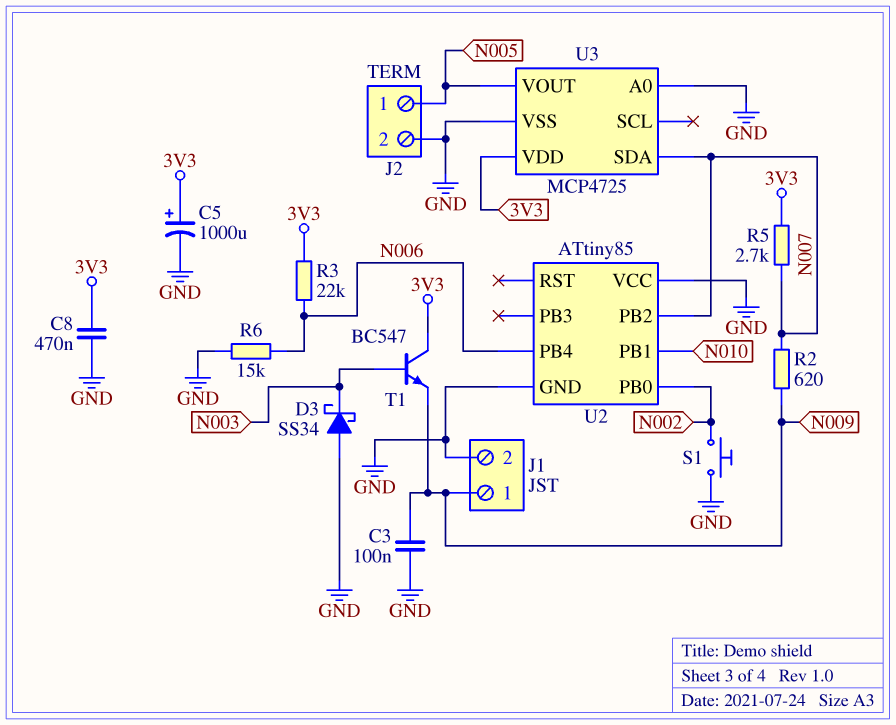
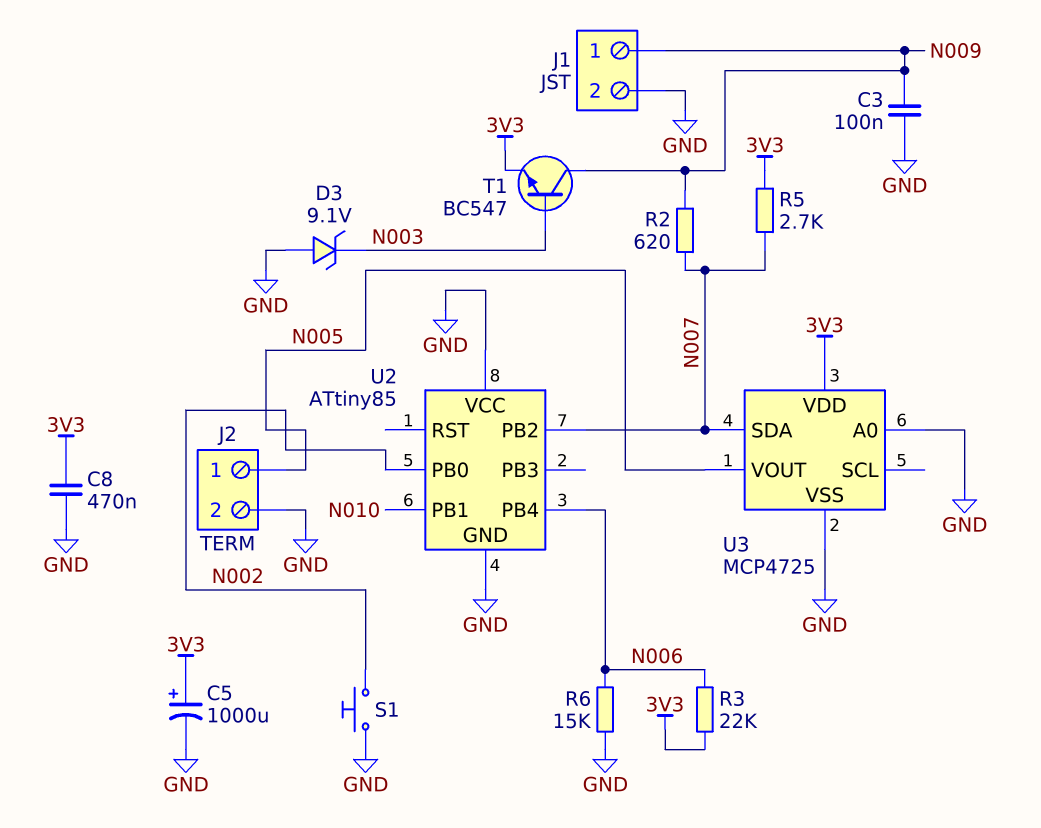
D3: schottky SS34 (A GND, K N003) -> zener 9.1V (A GND, K N003)
T1: NPN BC547 (B N003, C 3V3, E N009) -> NPN BC547 (B N003, C N009, E 3V3)

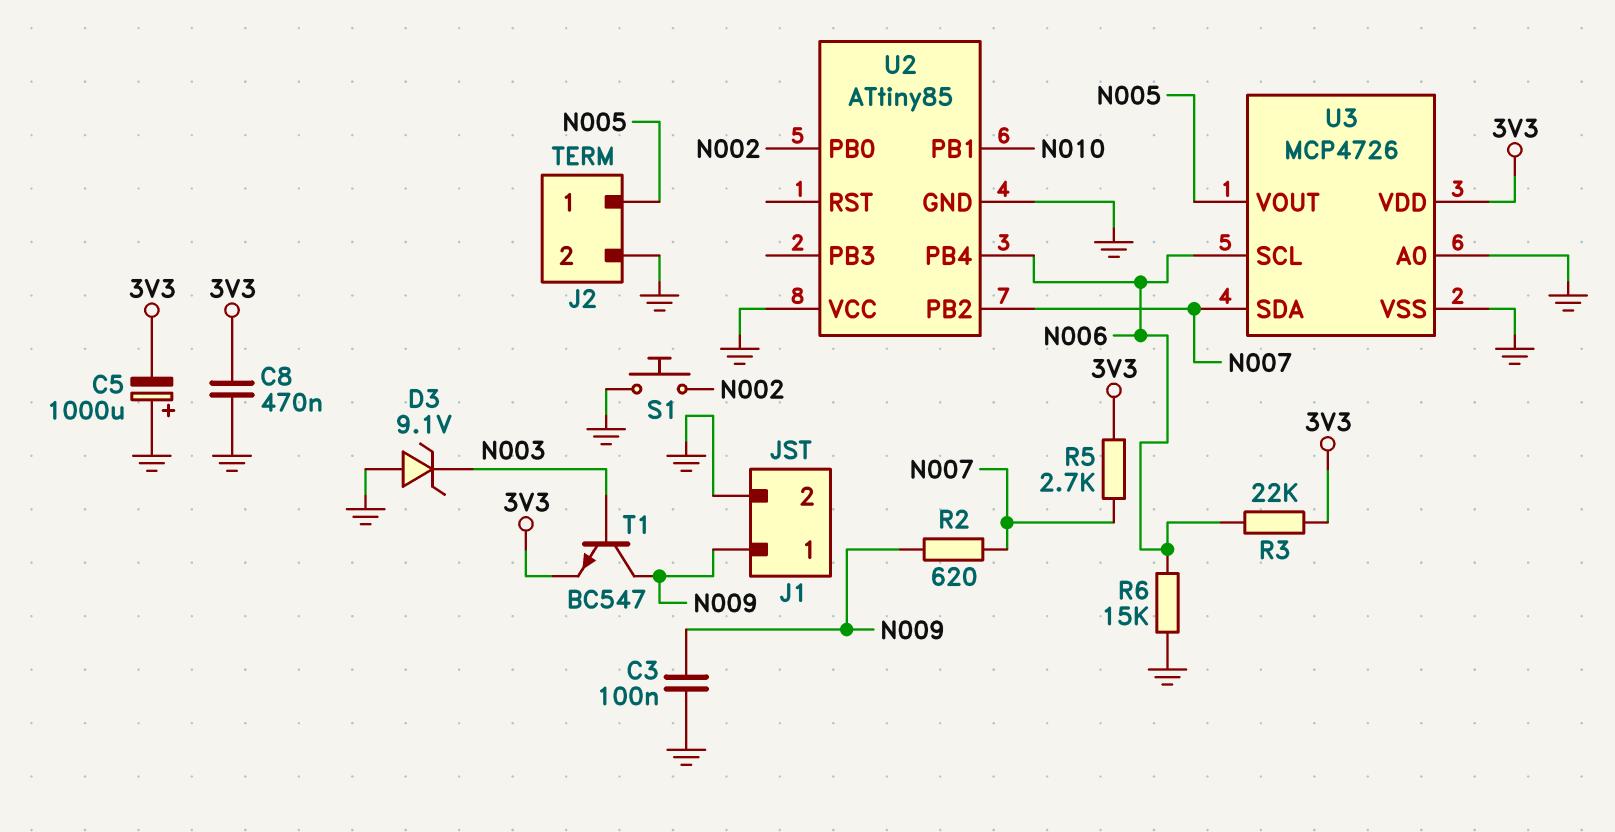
C5: 1000uF (plus 3V3, minus GND) -> 1000uF (plus GND, minus 3V3)
U3: MCP4725 -> MCP4726
U3 pin SCL: none -> N006

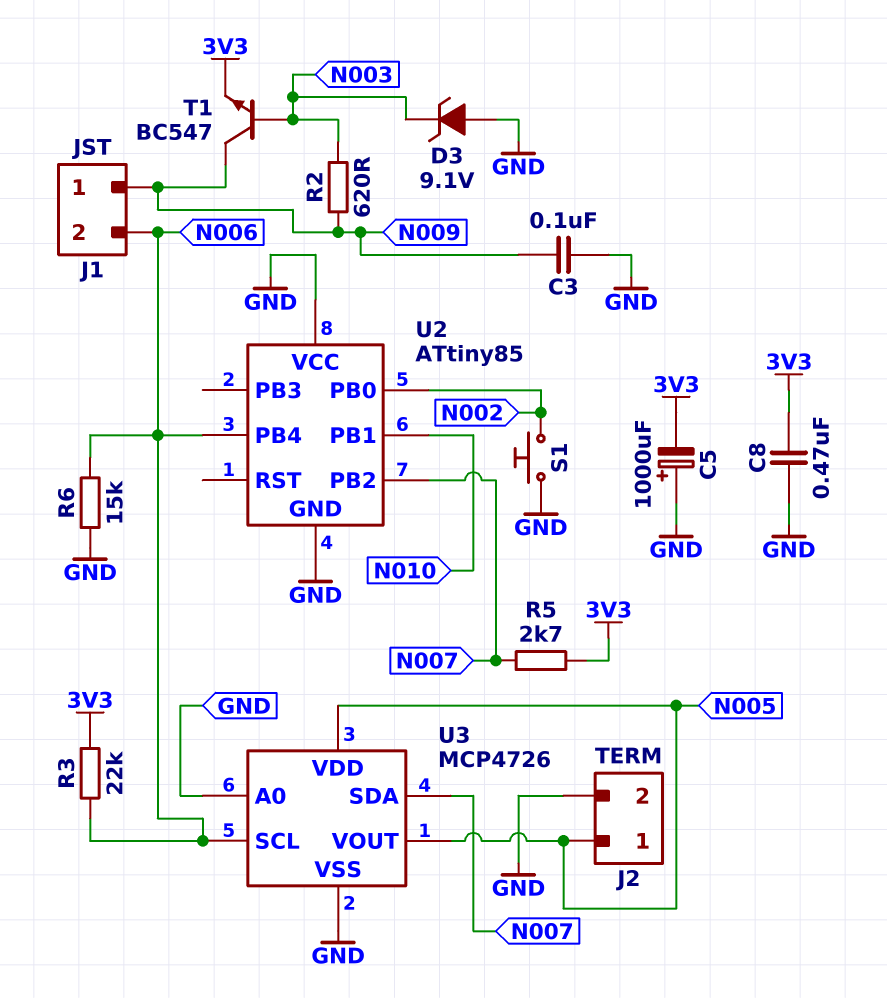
J1 pin 2: GND -> N006
R2: 620 (N007, N009) -> 620 (N003, N009)
U3 pin VDD: 3V3 -> N005

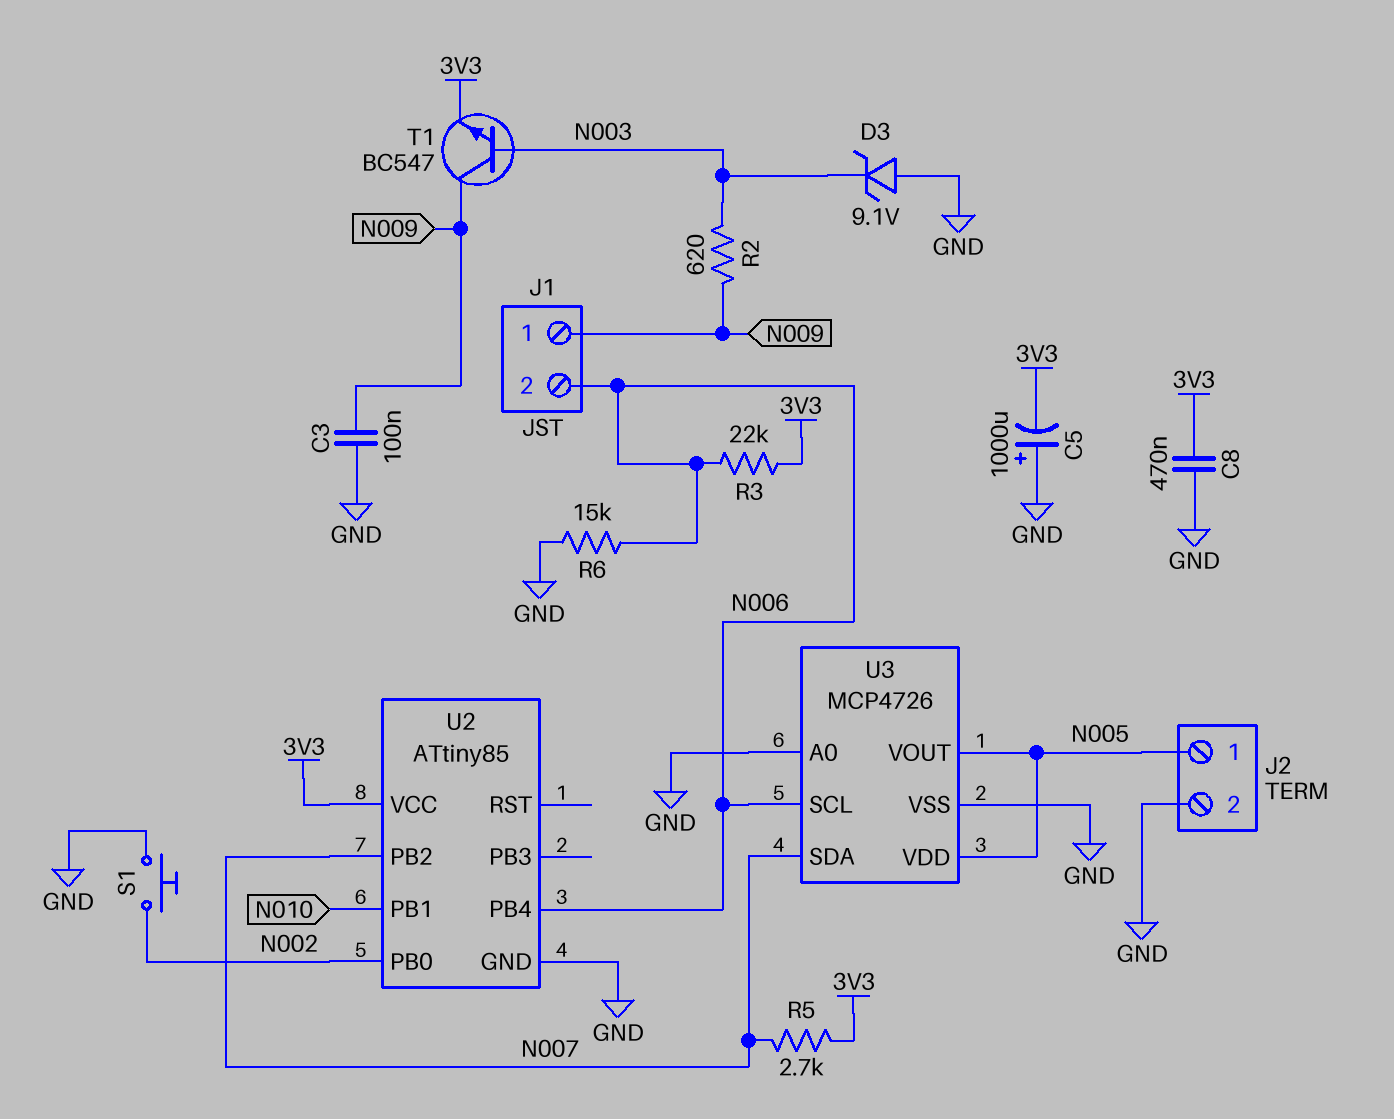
U2 pin VCC: GND -> 3V3

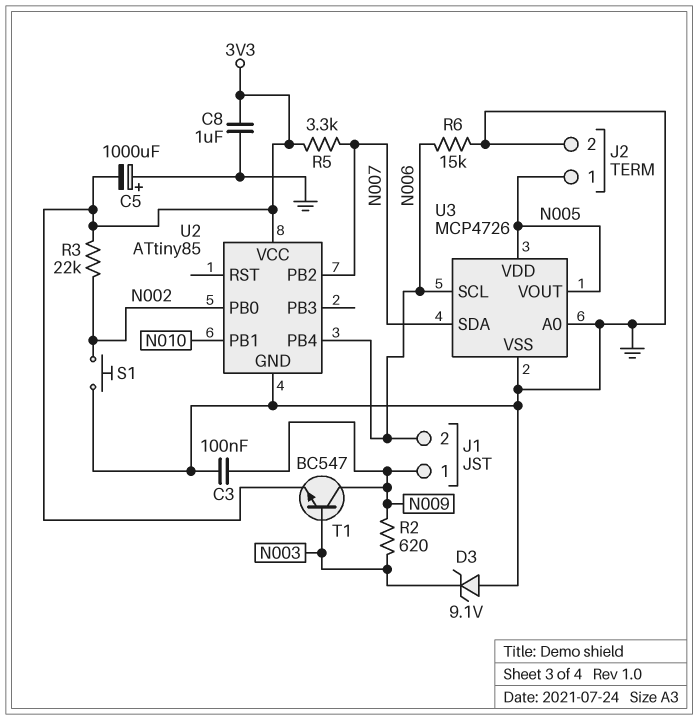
C8: 470nF (3V3, GND) -> 1uF (3V3, GND)
R3: 22k (3V3, N006) -> 22k (3V3, N002)
R5: 2.7k (3V3, N007) -> 3.3k (3V3, N007)

